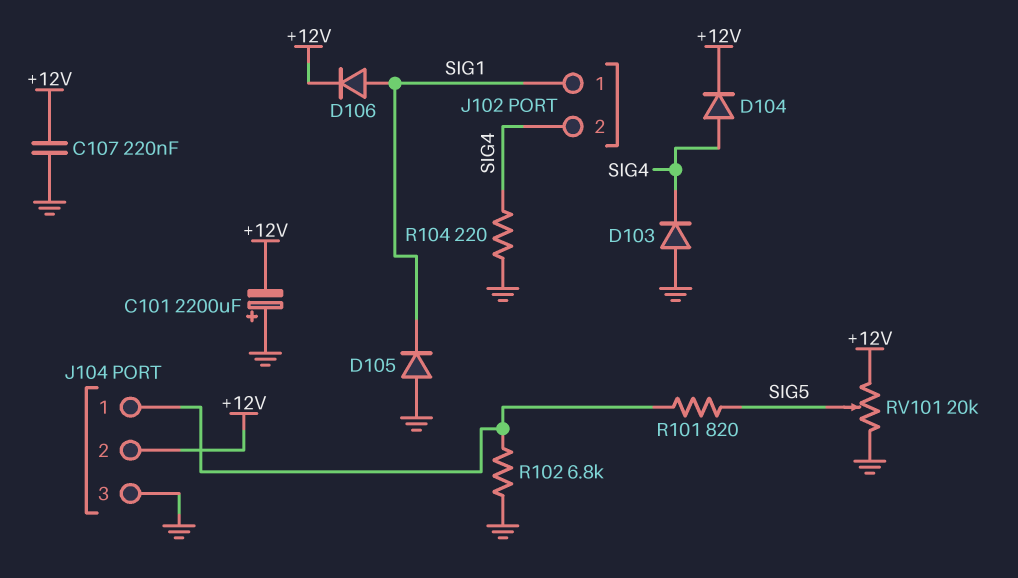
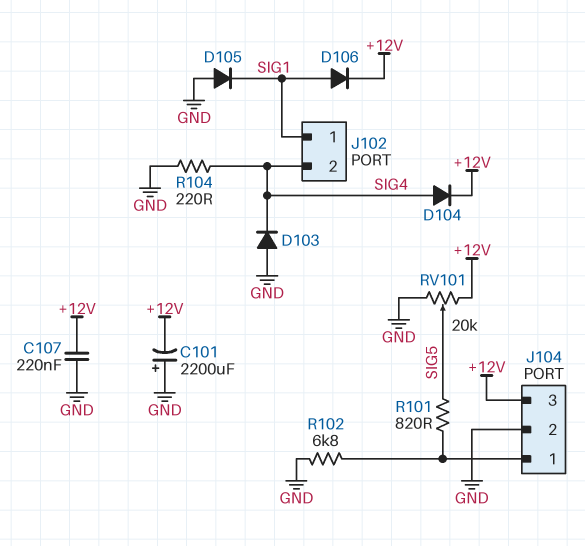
J104 pin 2: +12V -> GND
J104 pin 3: GND -> +12V

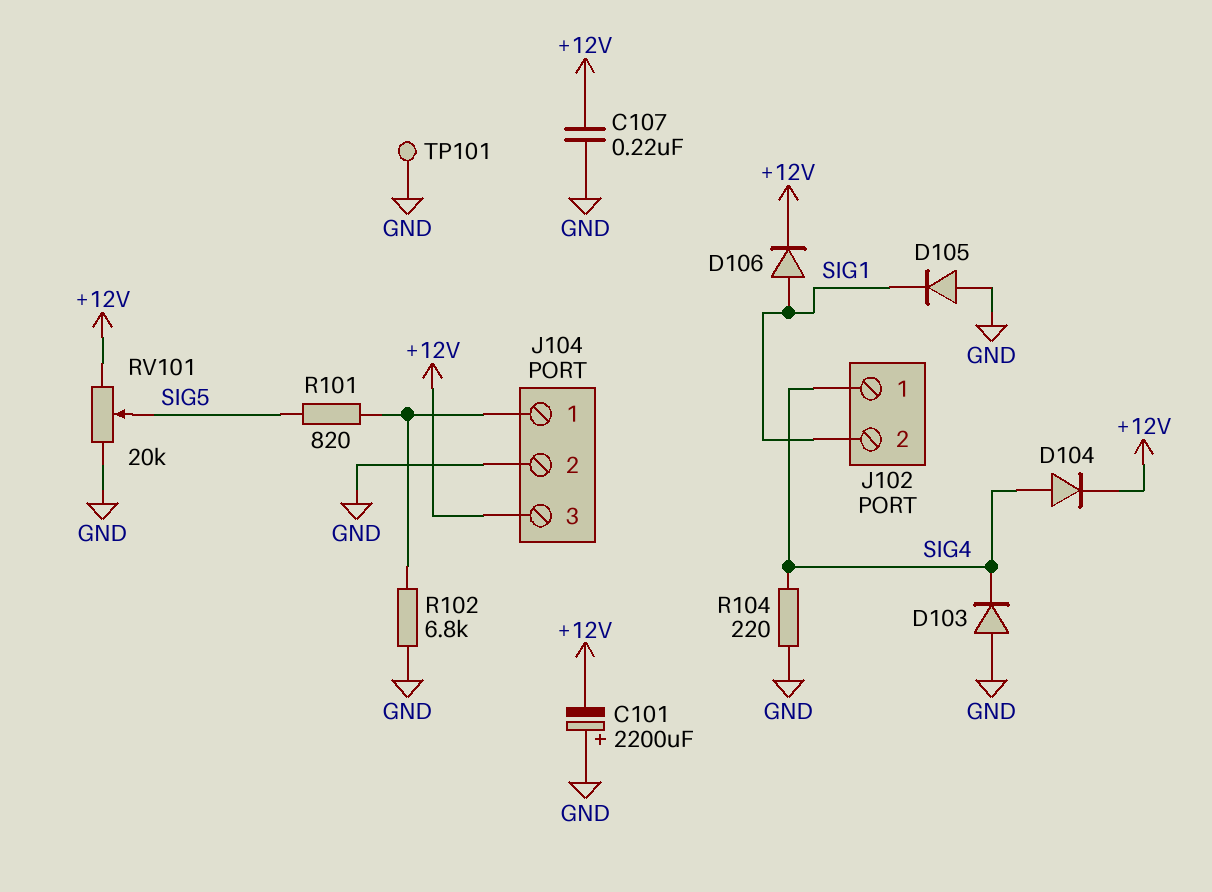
J102 pin 1: SIG1 -> SIG4
J102 pin 2: SIG4 -> SIG1
TP101: none -> test point (GND)

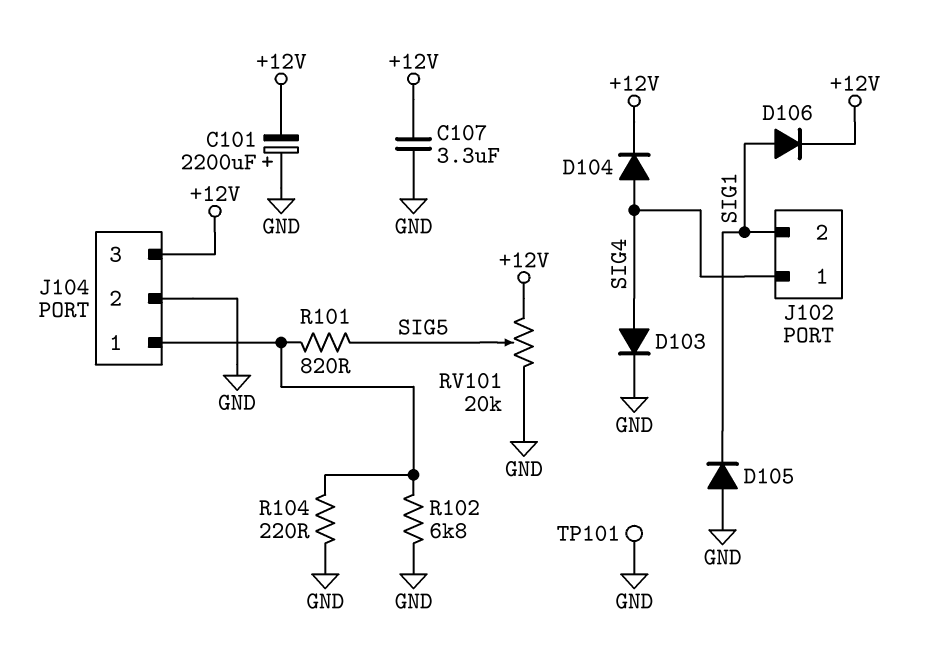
C107: 220nF (+12V, GND) -> 3.3uF (+12V, GND)
D103: diode (A GND, K SIG4) -> diode (A SIG4, K GND)
R104: 220 (GND, SIG4) -> 220 (GND, J104/1)

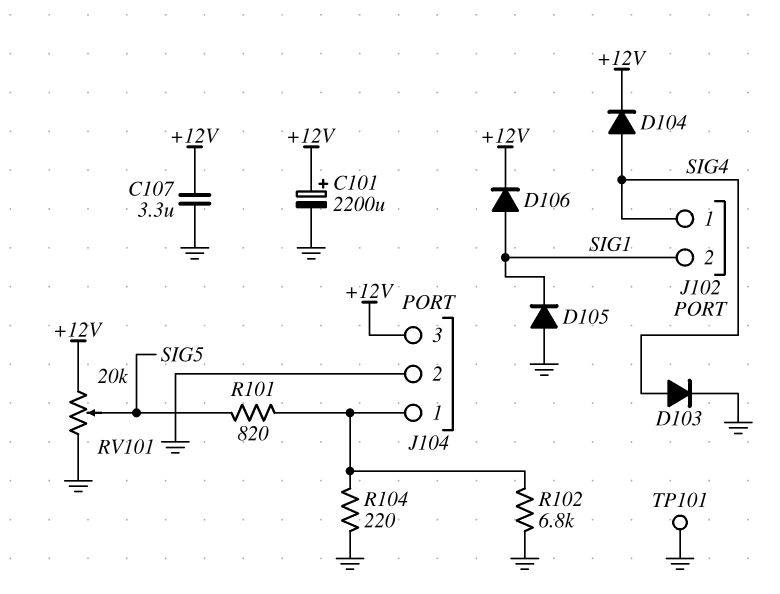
C101: 2200uF (plus GND, minus +12V) -> 2200uF (plus +12V, minus GND)

